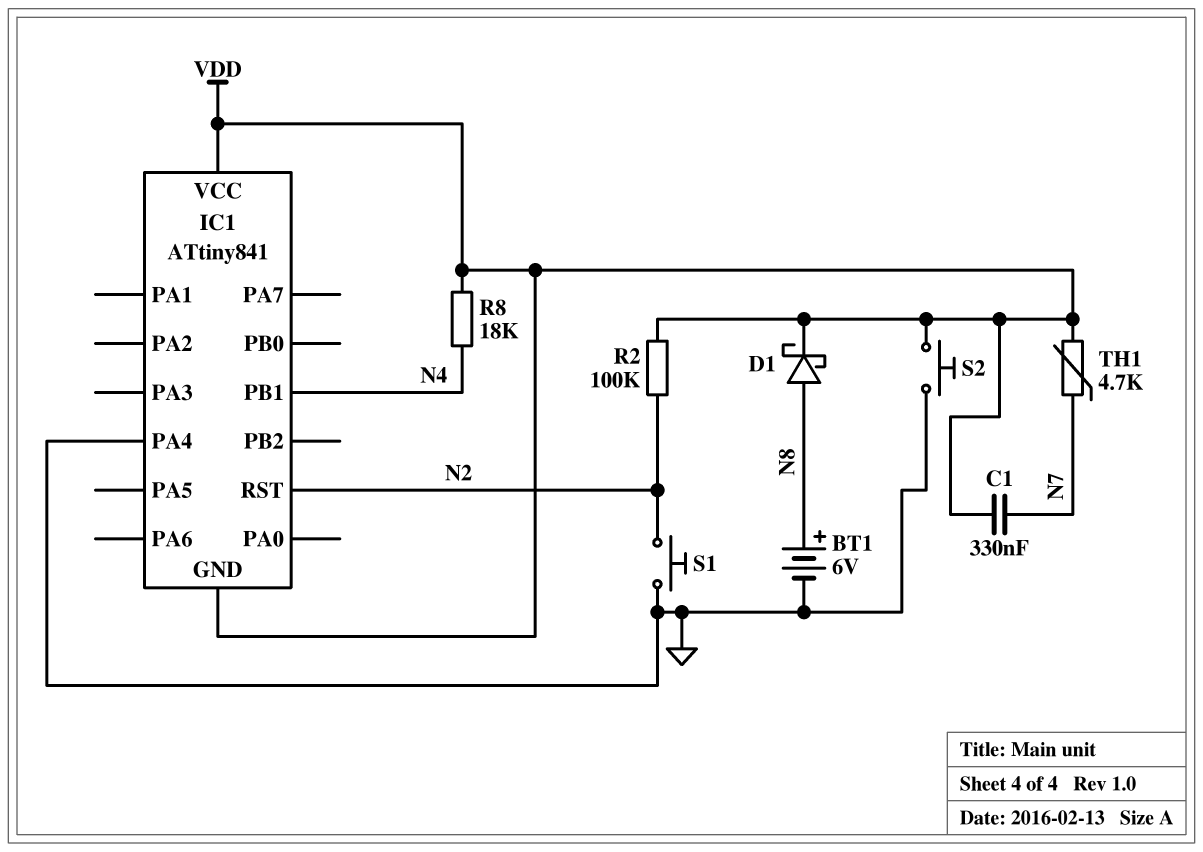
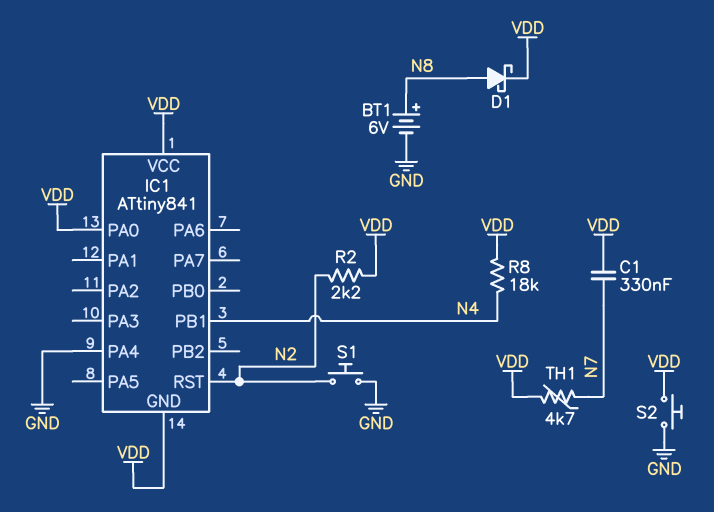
IC1 pin PA0: none -> VDD
R2: 100k (N2, VDD) -> 2.2k (N2, VDD)

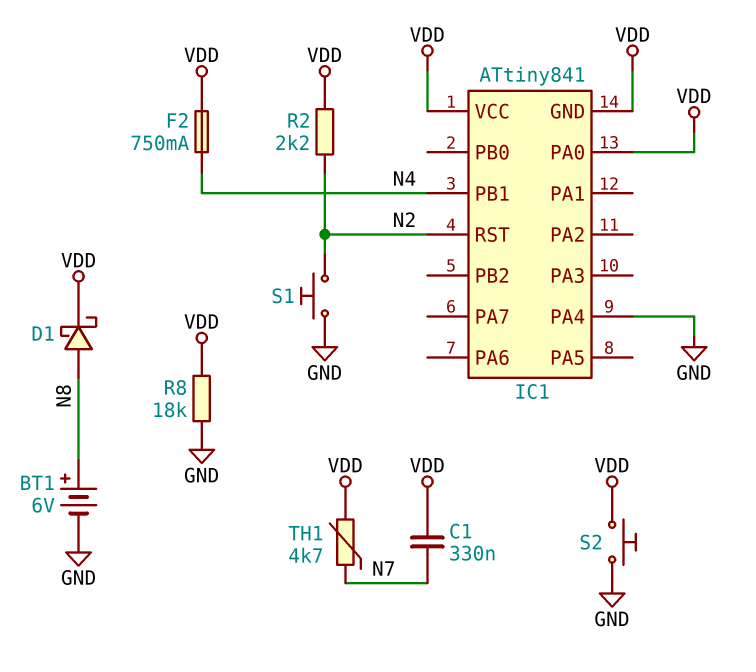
F2: none -> 750mA (N4, VDD)
R8: 18k (N4, VDD) -> 18k (GND, VDD)

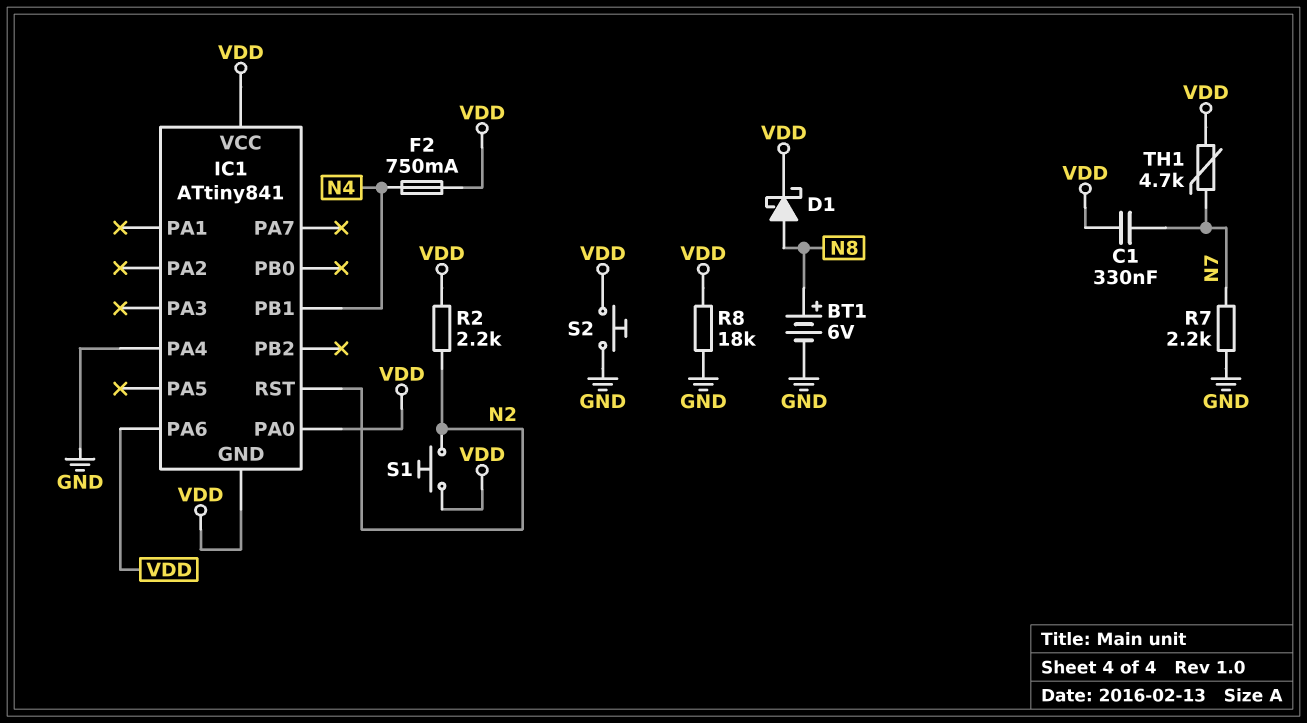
IC1 pin PA6: none -> VDD
R7: none -> 2.2k (GND, N7)
S1: button (GND, N2) -> button (N2, VDD)

